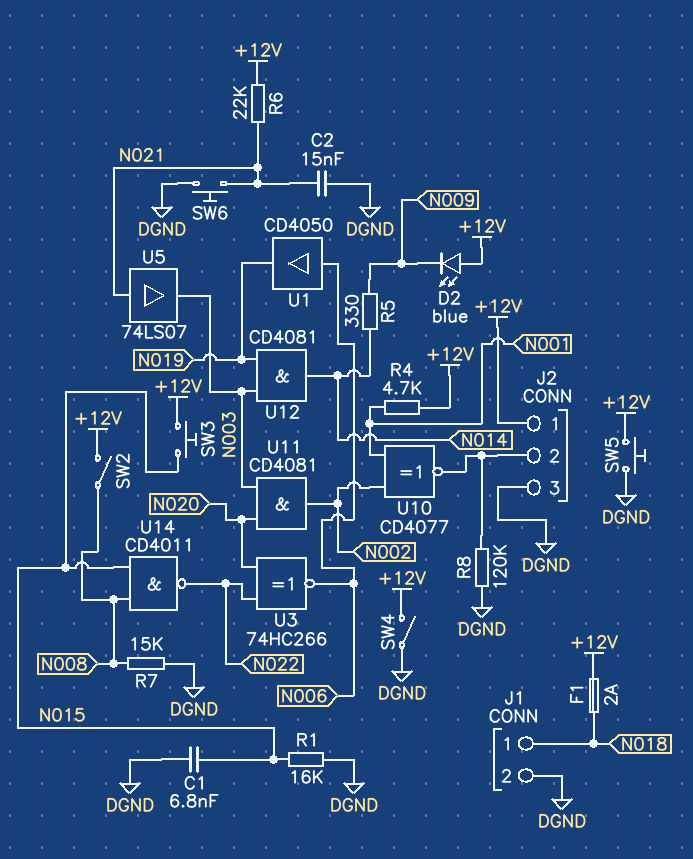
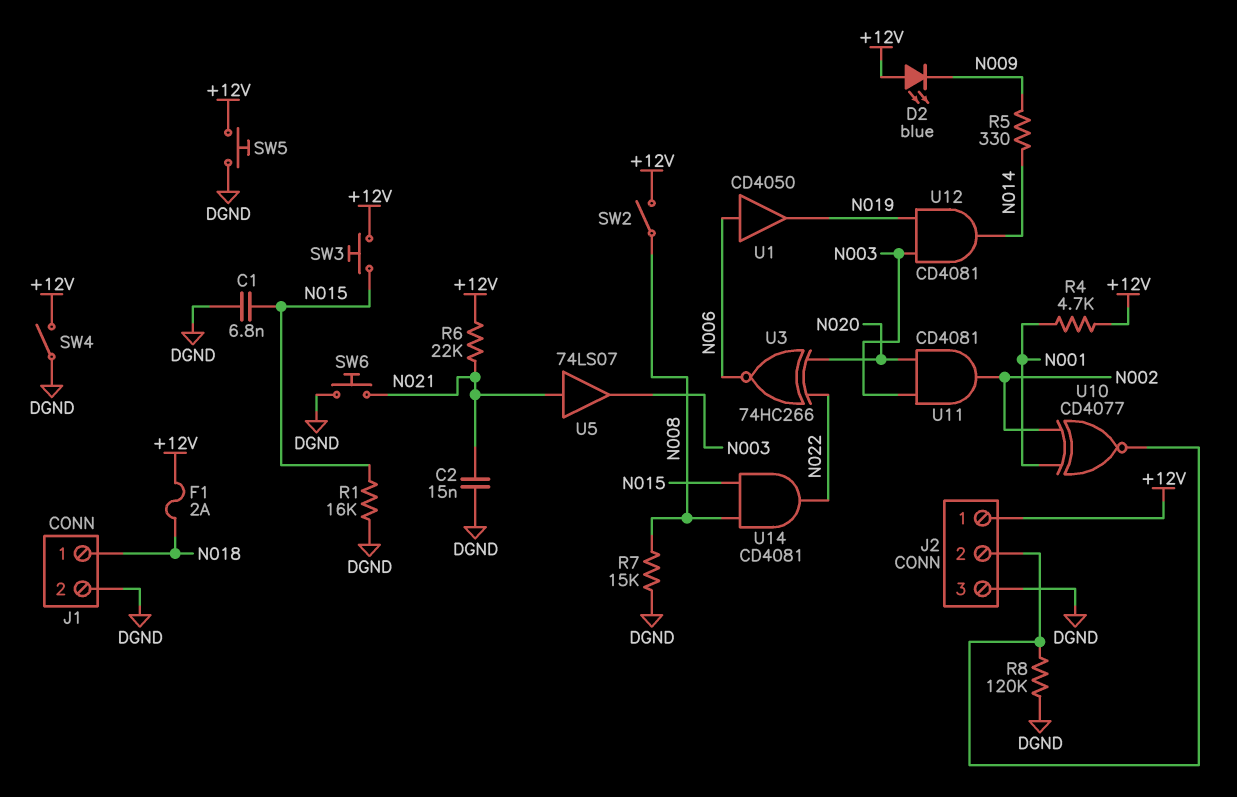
U14: NAND CD4011 (in N008, in N015, out N022) -> AND CD4081 (in N008, in N015, out N022)

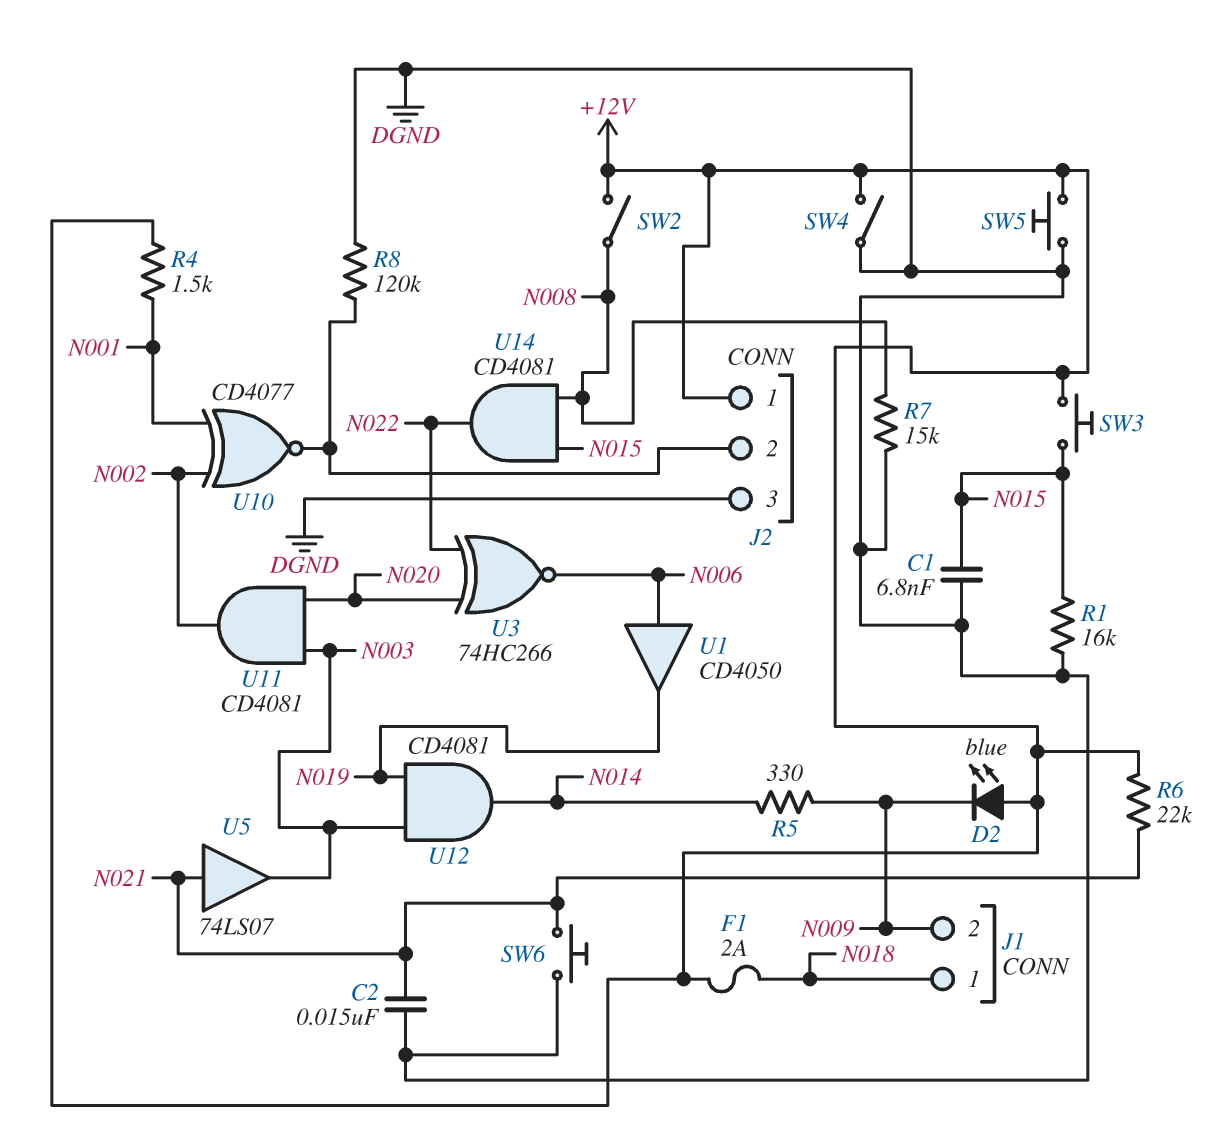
J1 pin 2: DGND -> N009
R4: 4.7k (+12V, N001) -> 1.5k (+12V, N001)

